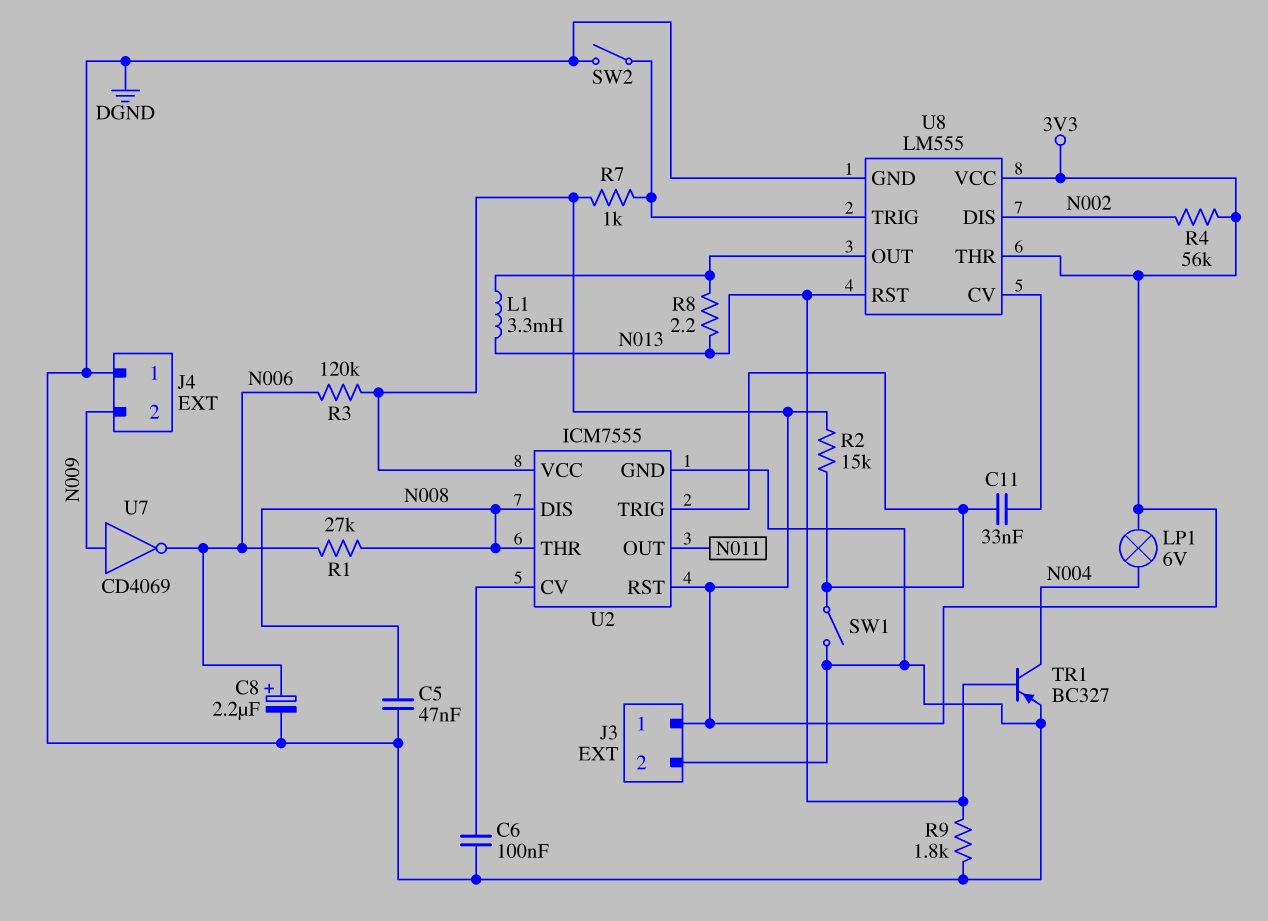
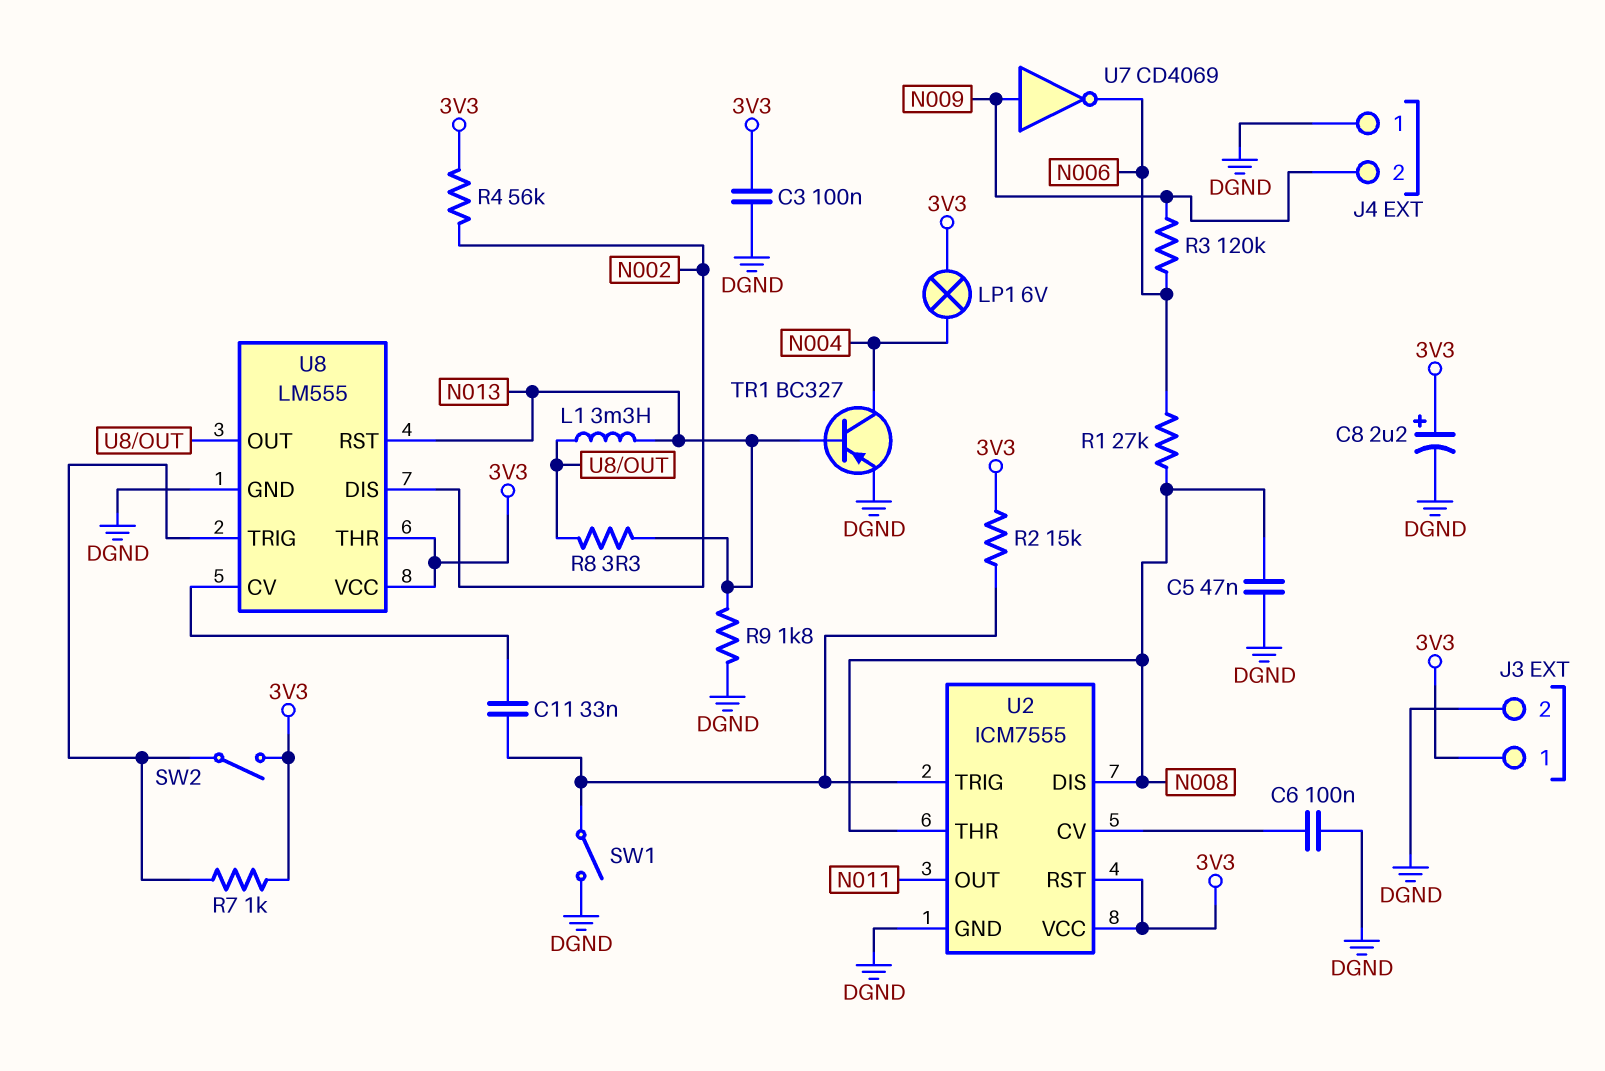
C3: none -> 100nF (3V3, DGND)
C8: 2.2uF (plus N006, minus DGND) -> 2.2uF (plus 3V3, minus DGND)
R3: 120k (3V3, N006) -> 120k (N006, N009)
R8: 2.2 (N013, U8/OUT) -> 3.3 (N013, U8/OUT)
SW2: switch (DGND, U8/TRIG) -> switch (3V3, U8/TRIG)

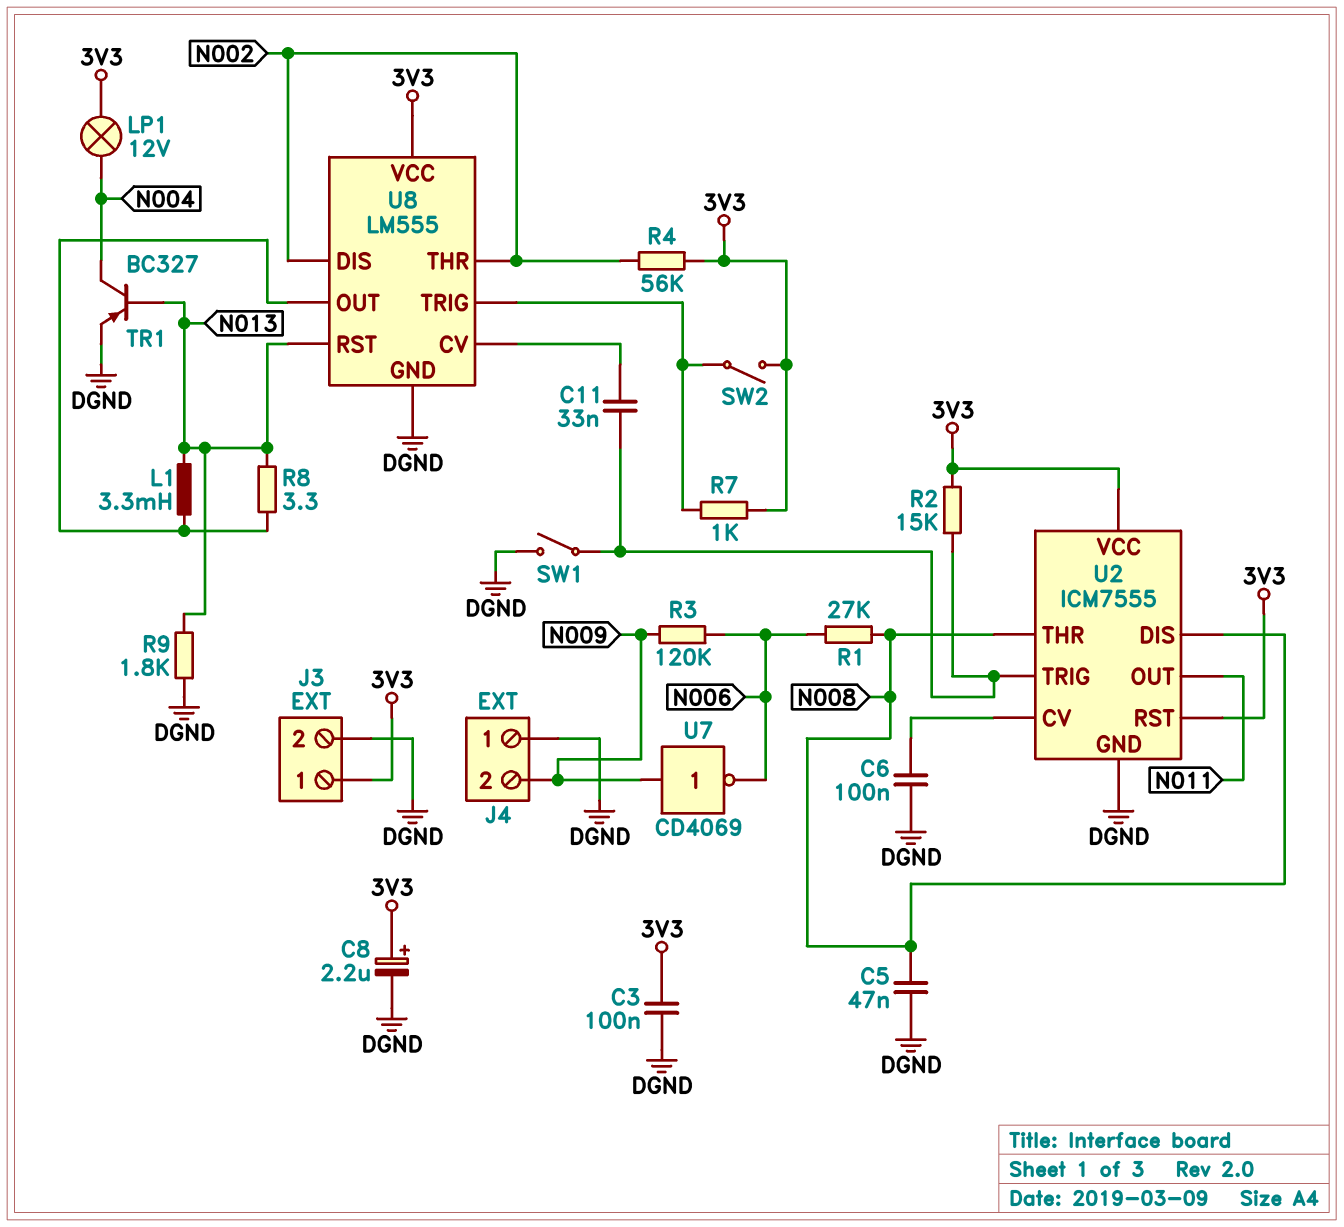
LP1: lamp 6V (3V3, N004) -> lamp 12V (3V3, N004)
U8 pin THR: 3V3 -> N002

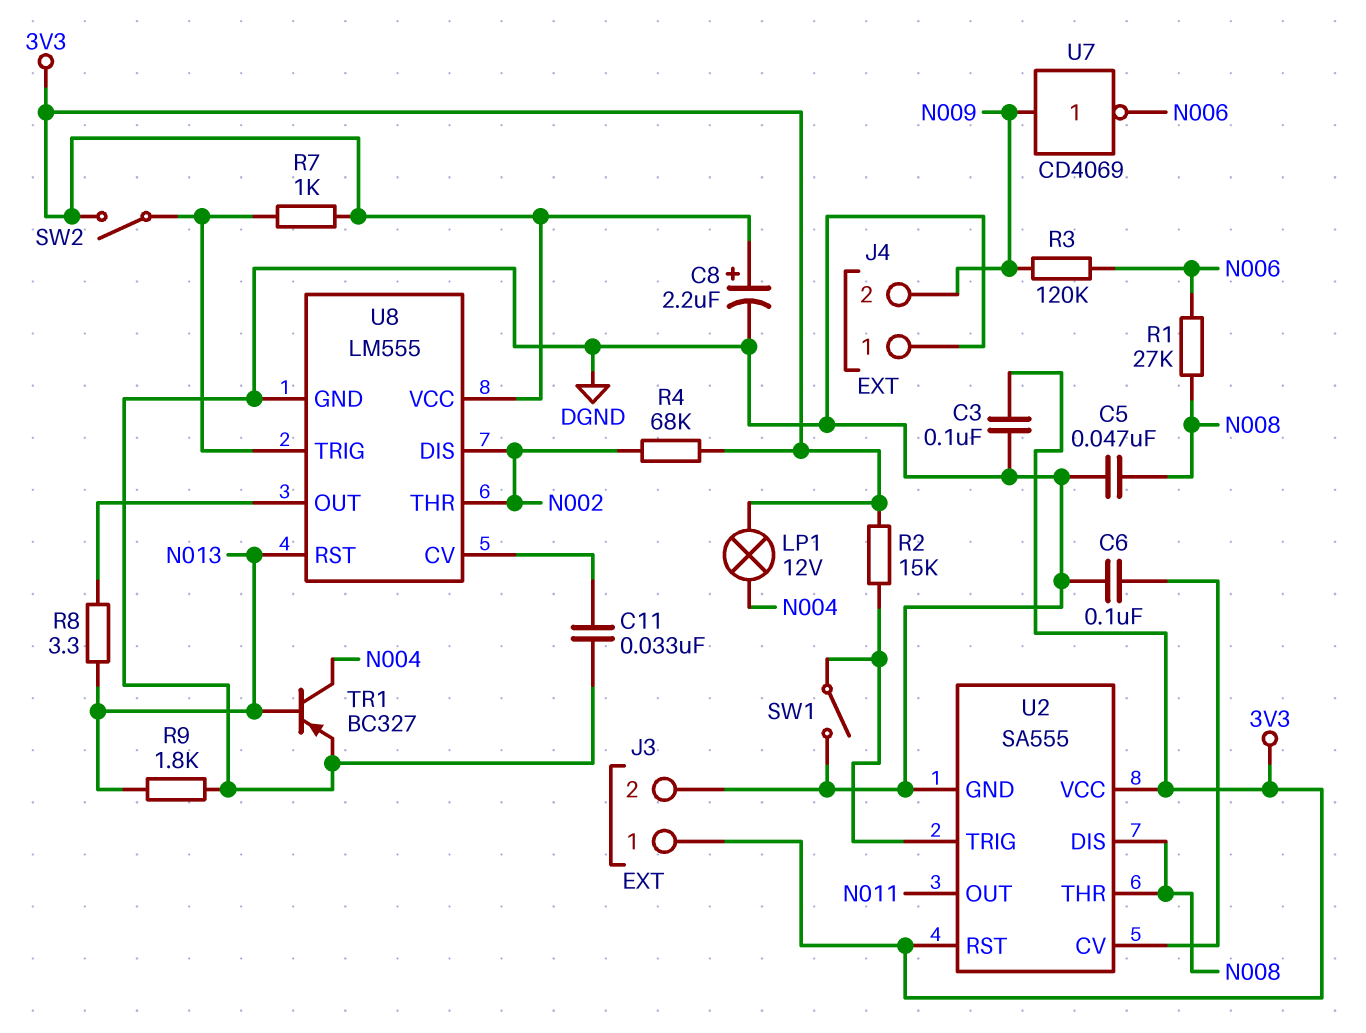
C11: 33nF (U2/TRIG, U8/CV) -> 33nF (DGND, U8/CV)
L1: 3.3mH (N013, U8/OUT) -> none
R4: 56k (3V3, N002) -> 68k (3V3, N002)
U2: ICM7555 -> SA555

